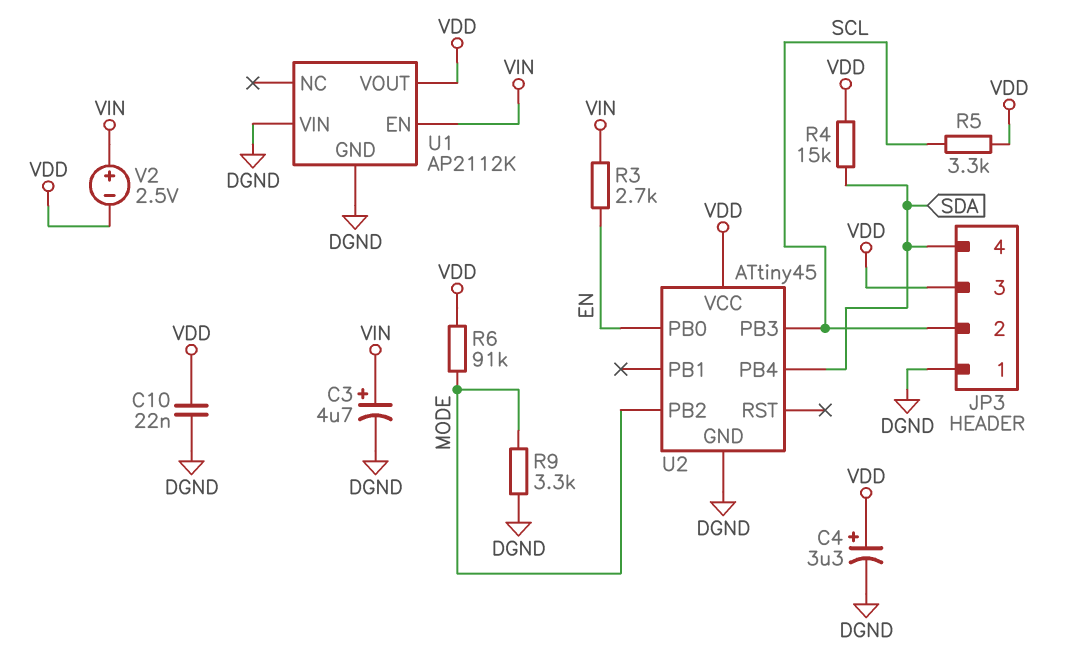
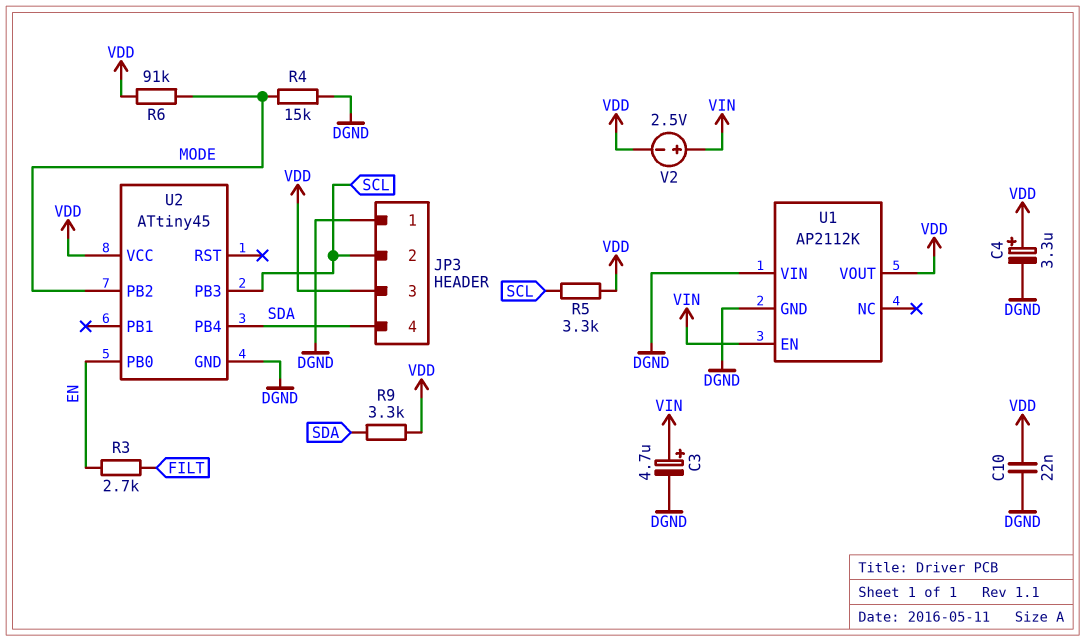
R3: 2.7k (EN, VIN) -> 2.7k (EN, FILT)
R4: 15k (SDA, VDD) -> 15k (DGND, MODE)
R9: 3.3k (DGND, MODE) -> 3.3k (SDA, VDD)

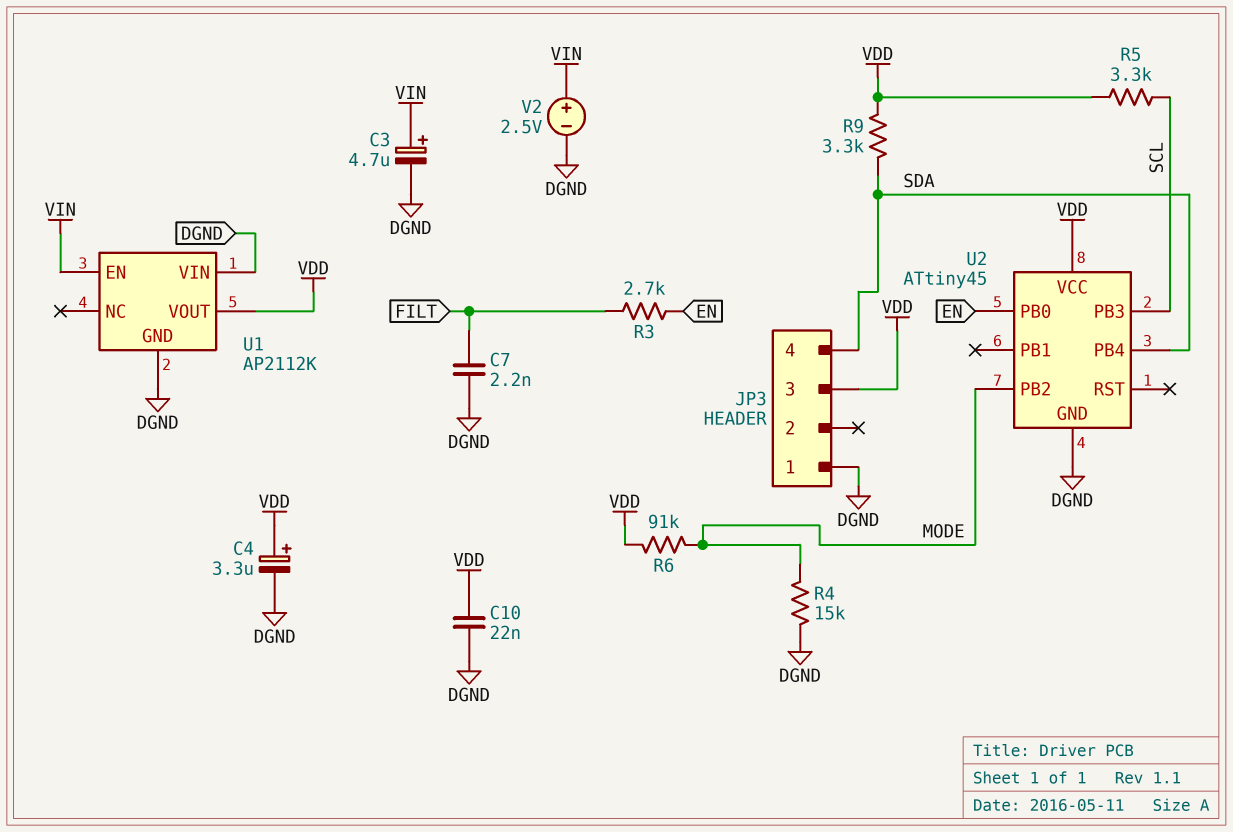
C7: none -> 2.2nF (DGND, FILT)
JP3 pin 2: SCL -> none
V2: 2.5V (plus VIN, minus VDD) -> 2.5V (plus VIN, minus DGND)

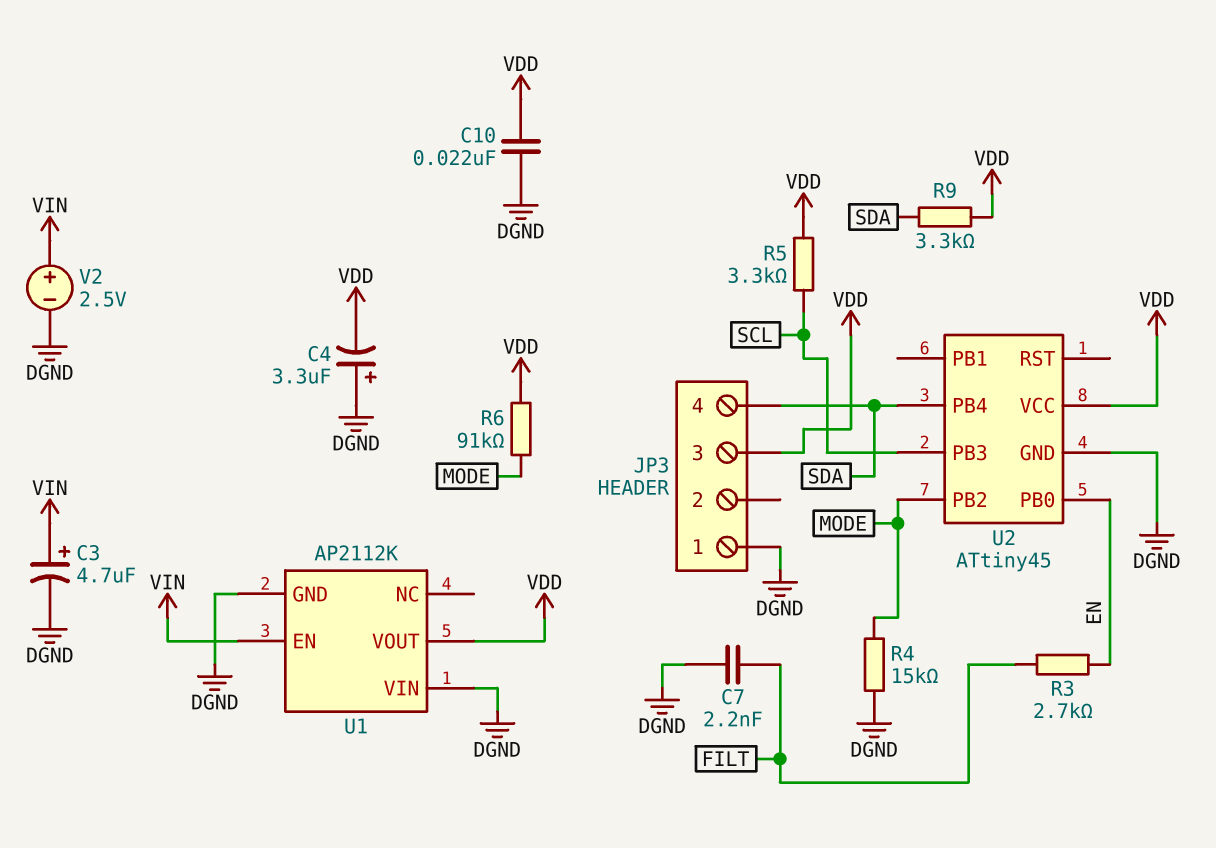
C4: 3.3uF (plus VDD, minus DGND) -> 3.3uF (plus DGND, minus VDD)

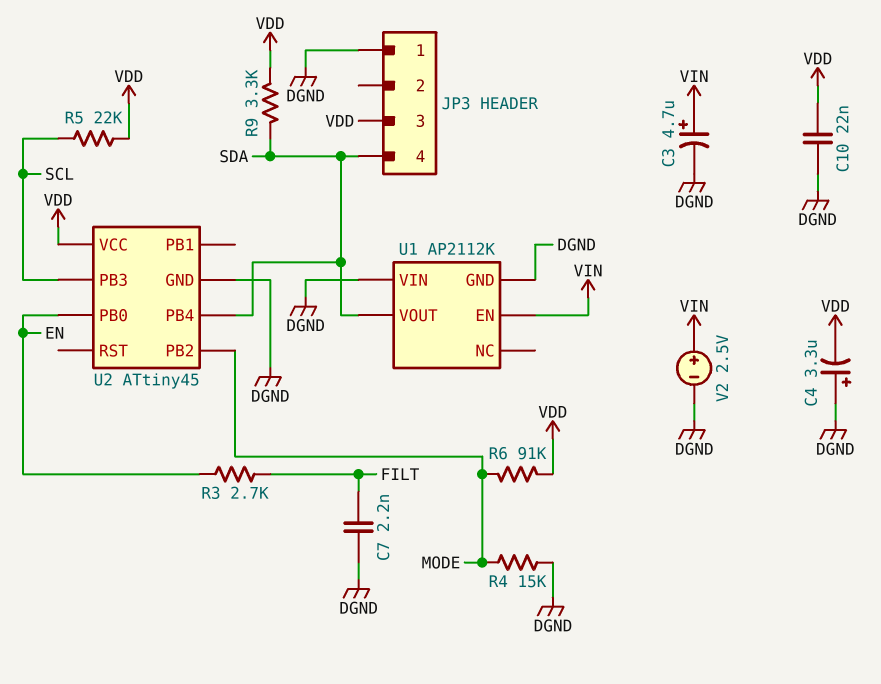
R5: 3.3k (SCL, VDD) -> 22k (SCL, VDD)
U1 pin VOUT: VDD -> SDA

